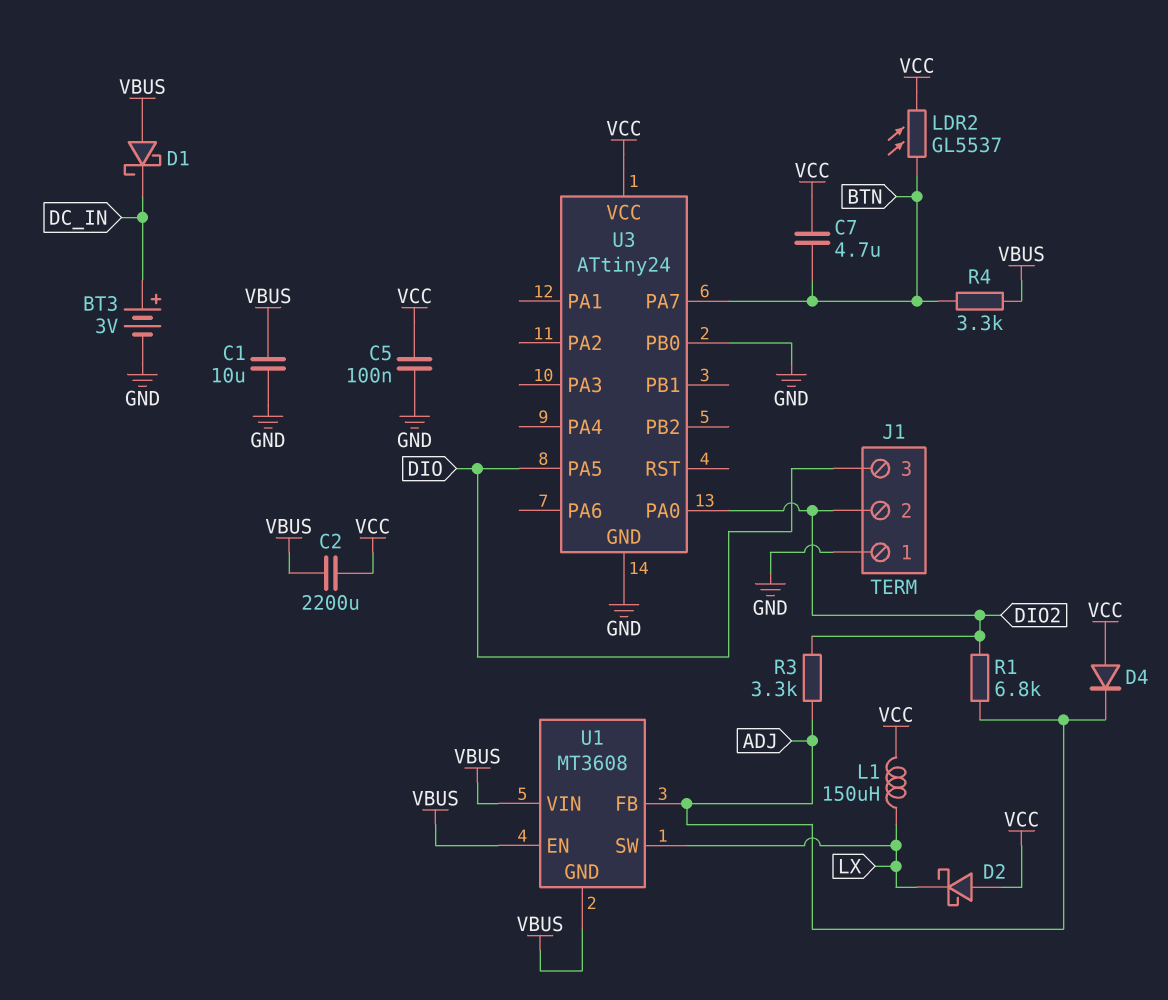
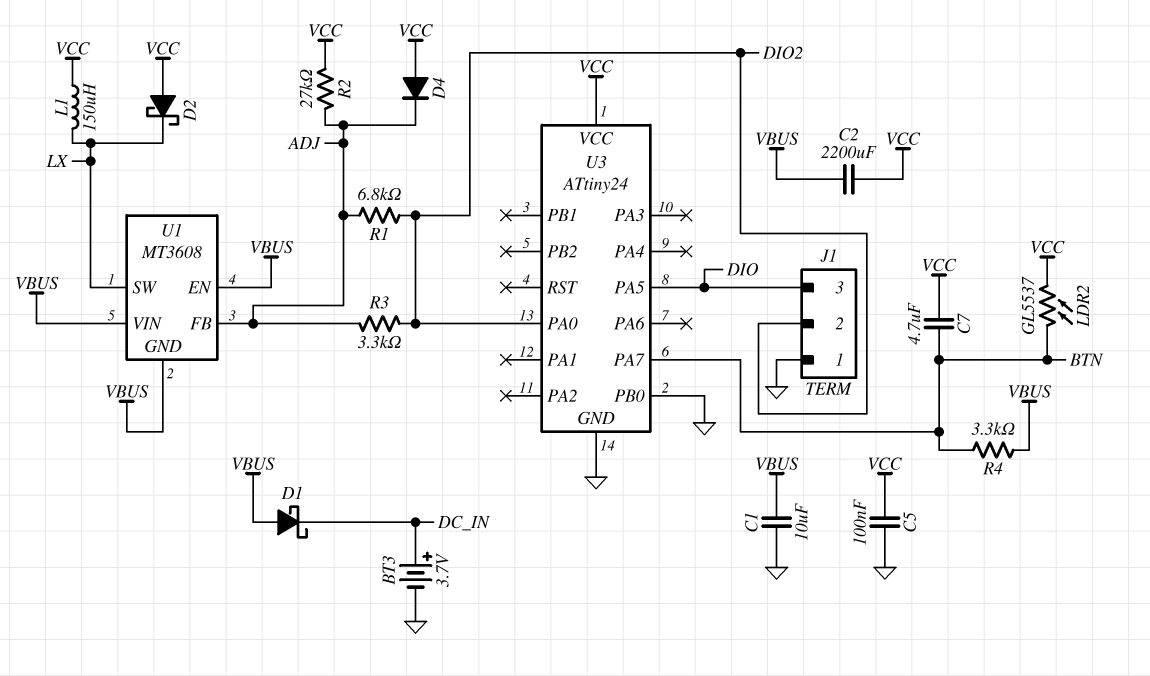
BT3: 3V (plus DC_IN, minus GND) -> 3.7V (plus DC_IN, minus GND)
R2: none -> 27k (ADJ, VCC)

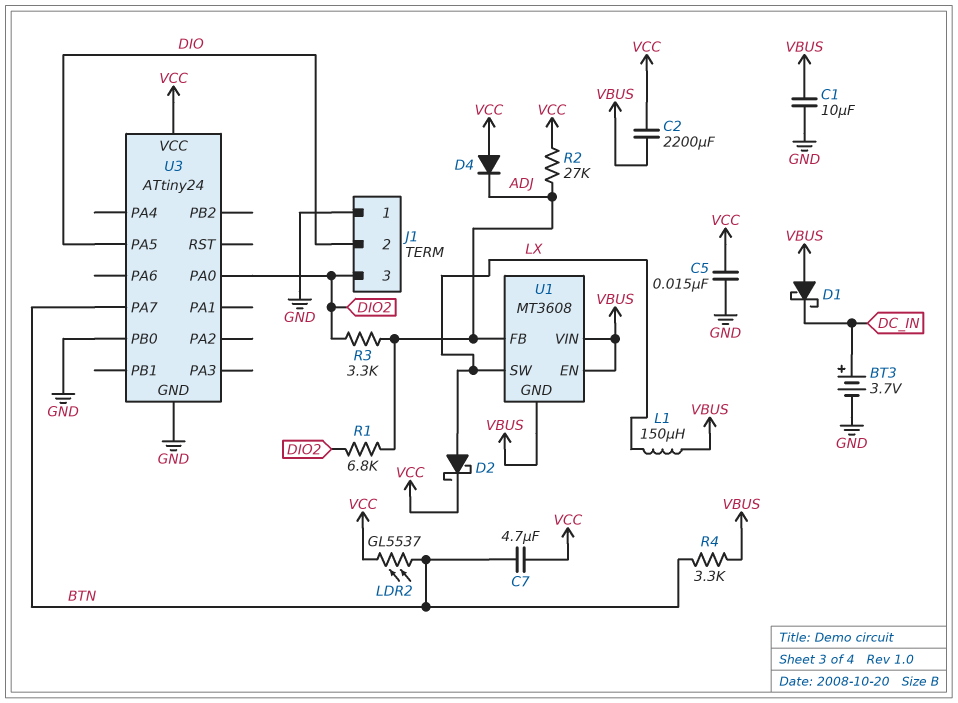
C5: 100nF (GND, VCC) -> 15nF (GND, VCC)
D2: schottky (A VCC, K LX) -> schottky (A LX, K VCC)
J1 pin 2: DIO2 -> DIO
J1 pin 3: DIO -> DIO2
L1: 150uH (LX, VCC) -> 150uH (LX, VBUS)

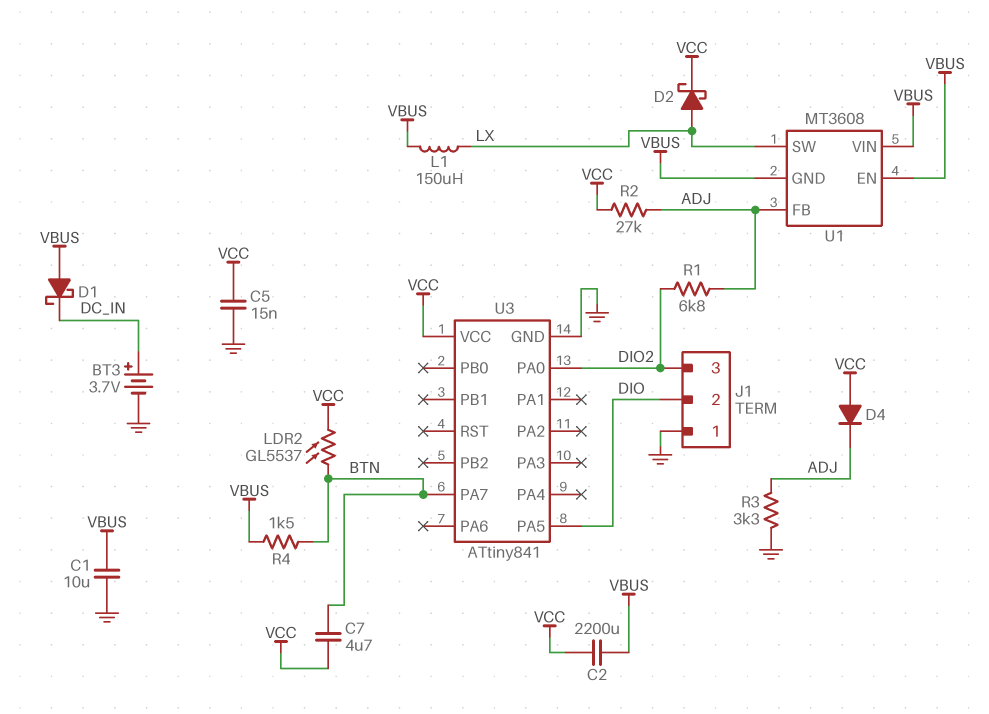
R3: 3.3k (ADJ, DIO2) -> 3.3k (ADJ, GND)
R4: 3.3k (BTN, VBUS) -> 1.5k (BTN, VBUS)
U3: ATtiny24 -> ATtiny841
U3 pin PB0: GND -> none

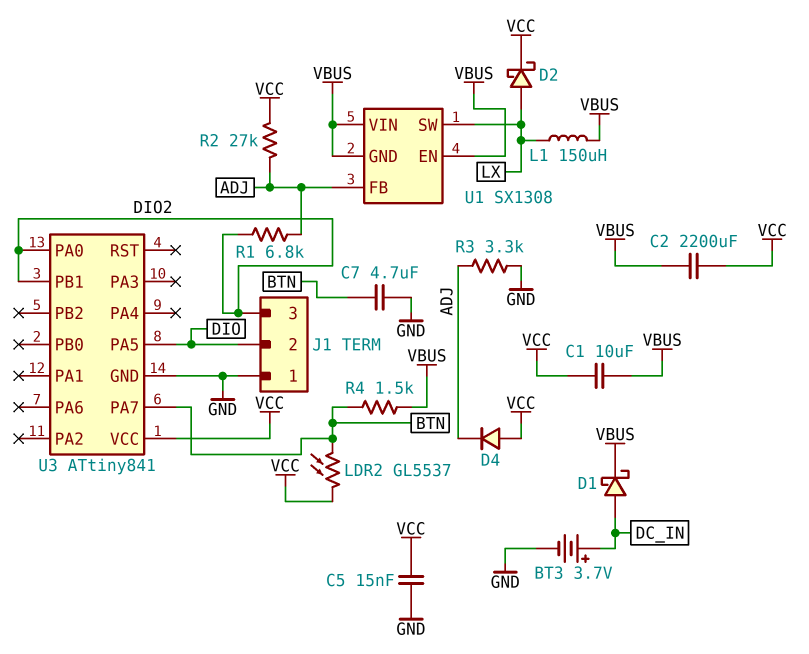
C1: 10uF (GND, VBUS) -> 10uF (VBUS, VCC)
C7: 4.7uF (BTN, VCC) -> 4.7uF (BTN, GND)
D1: schottky (A VBUS, K DC_IN) -> schottky (A DC_IN, K VBUS)
U1: MT3608 -> SX1308
U3 pin PB1: none -> DIO2

